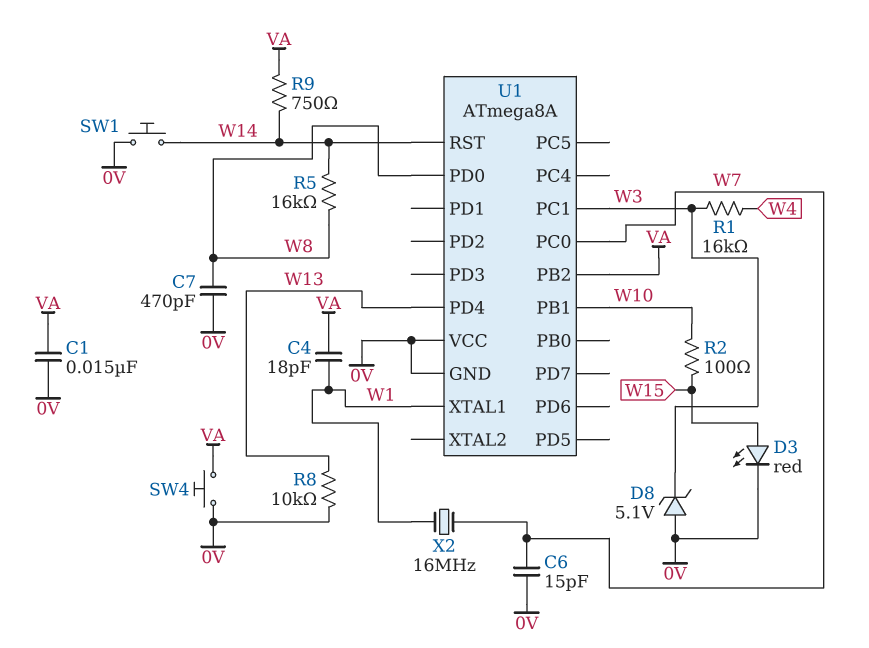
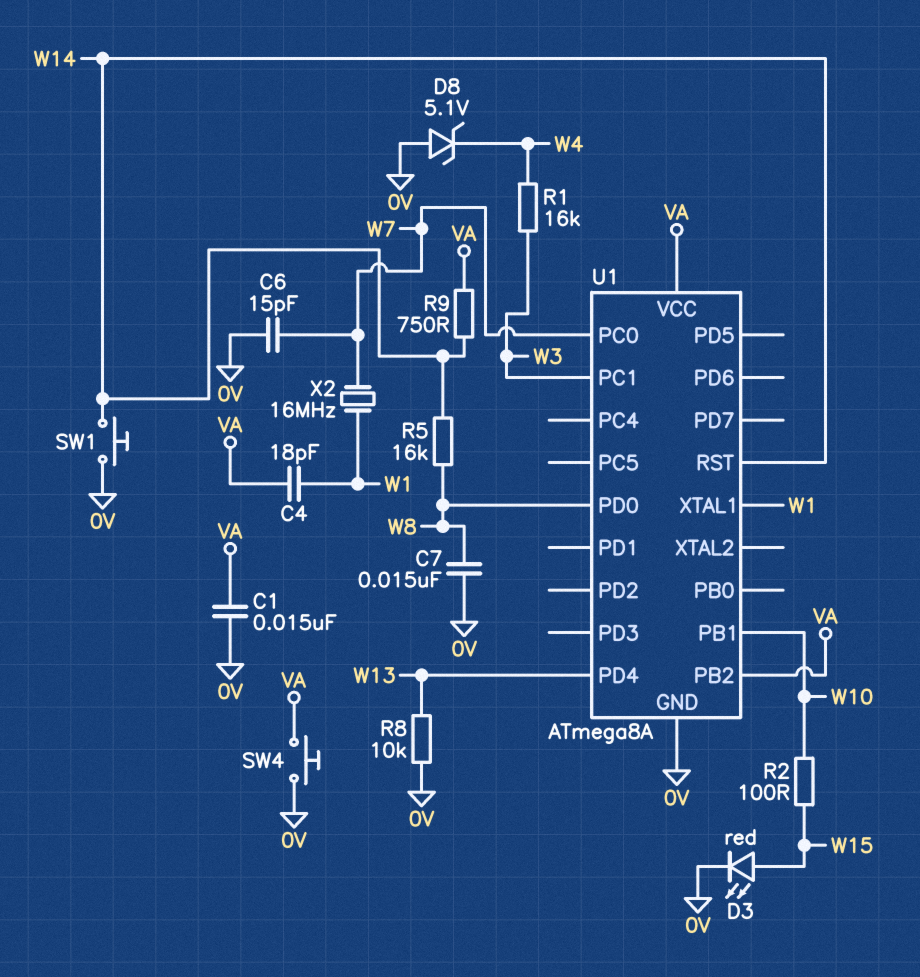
C7: 470pF (0V, W8) -> 15nF (0V, W8)
D8: zener 5.1V (A 0V, K W3) -> zener 5.1V (A 0V, K W4)
U1 pin VCC: 0V -> VA

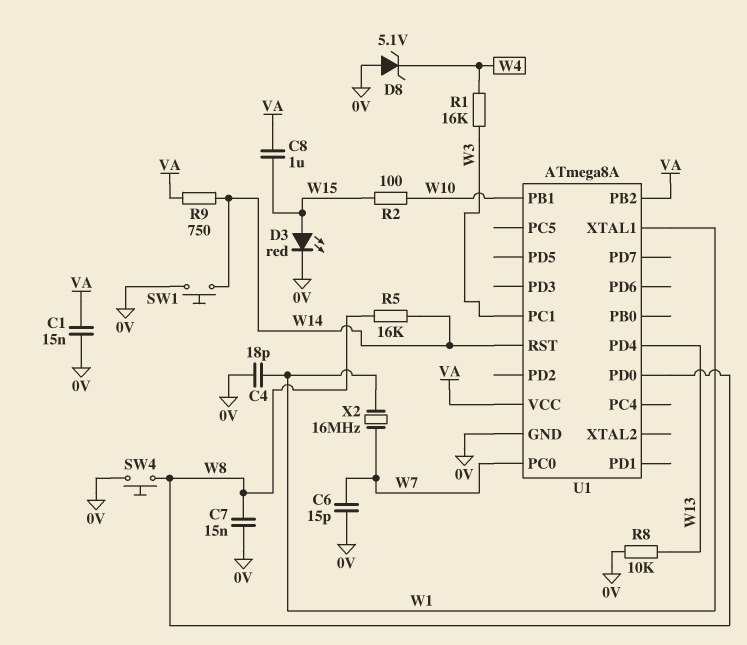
C4: 18pF (VA, W1) -> 18pF (0V, W1)
C8: none -> 1uF (VA, W15)
SW4: button (0V, VA) -> button (0V, W8)

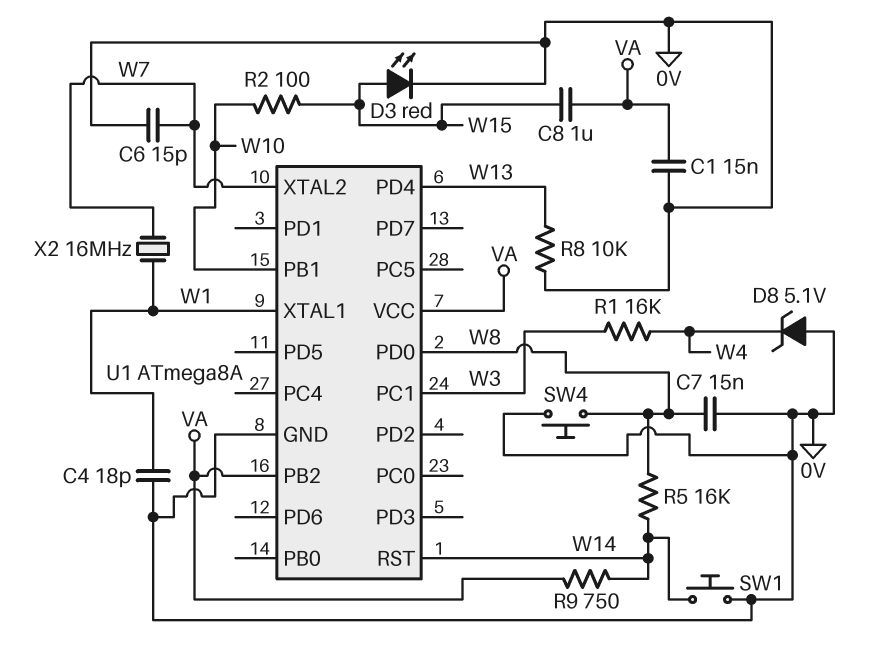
U1 pin PC0: W7 -> none
U1 pin XTAL2: none -> W7

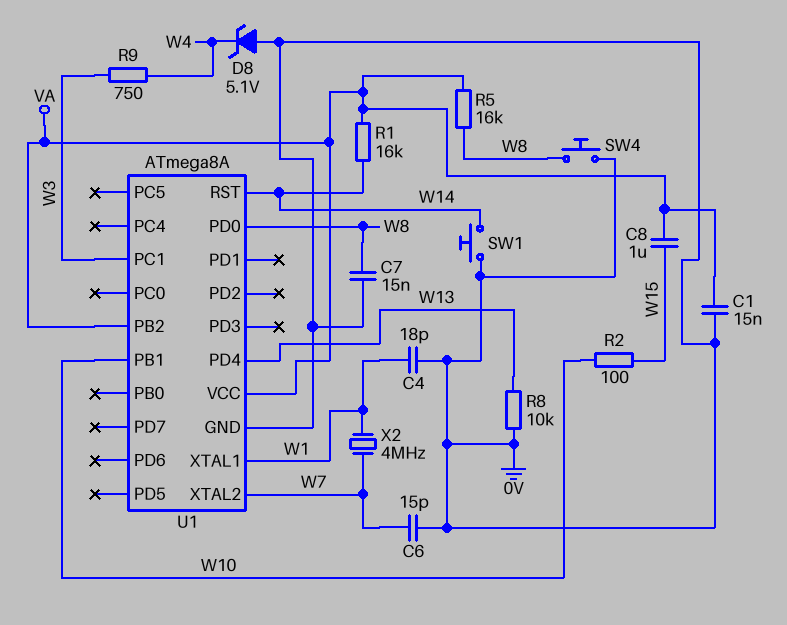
D3: LED red (A W15, K 0V) -> none
R1: 16k (W3, W4) -> 16k (VA, W14)
R5: 16k (W8, W14) -> 16k (VA, W8)
R9: 750 (VA, W14) -> 750 (W3, W4)
X2: 16MHz (W1, W7) -> 4MHz (W1, W7)

